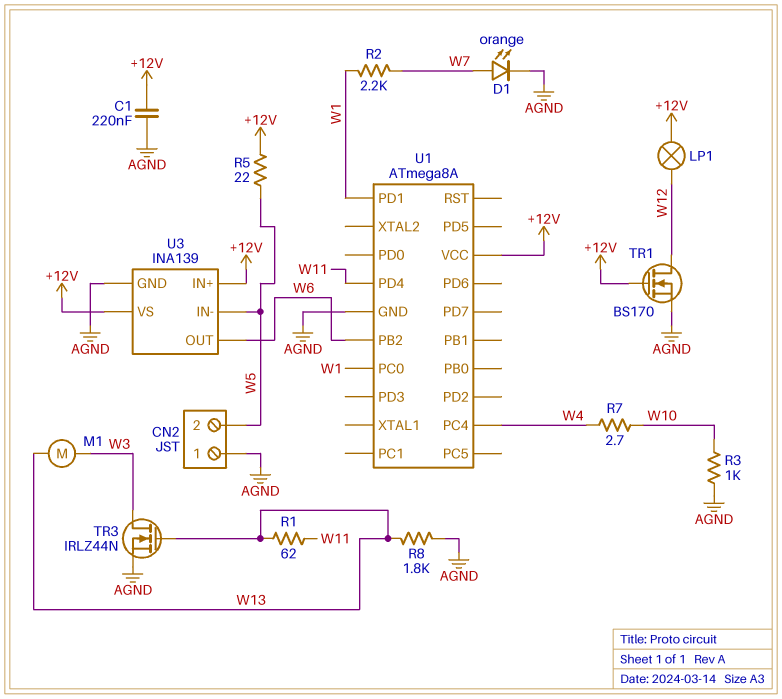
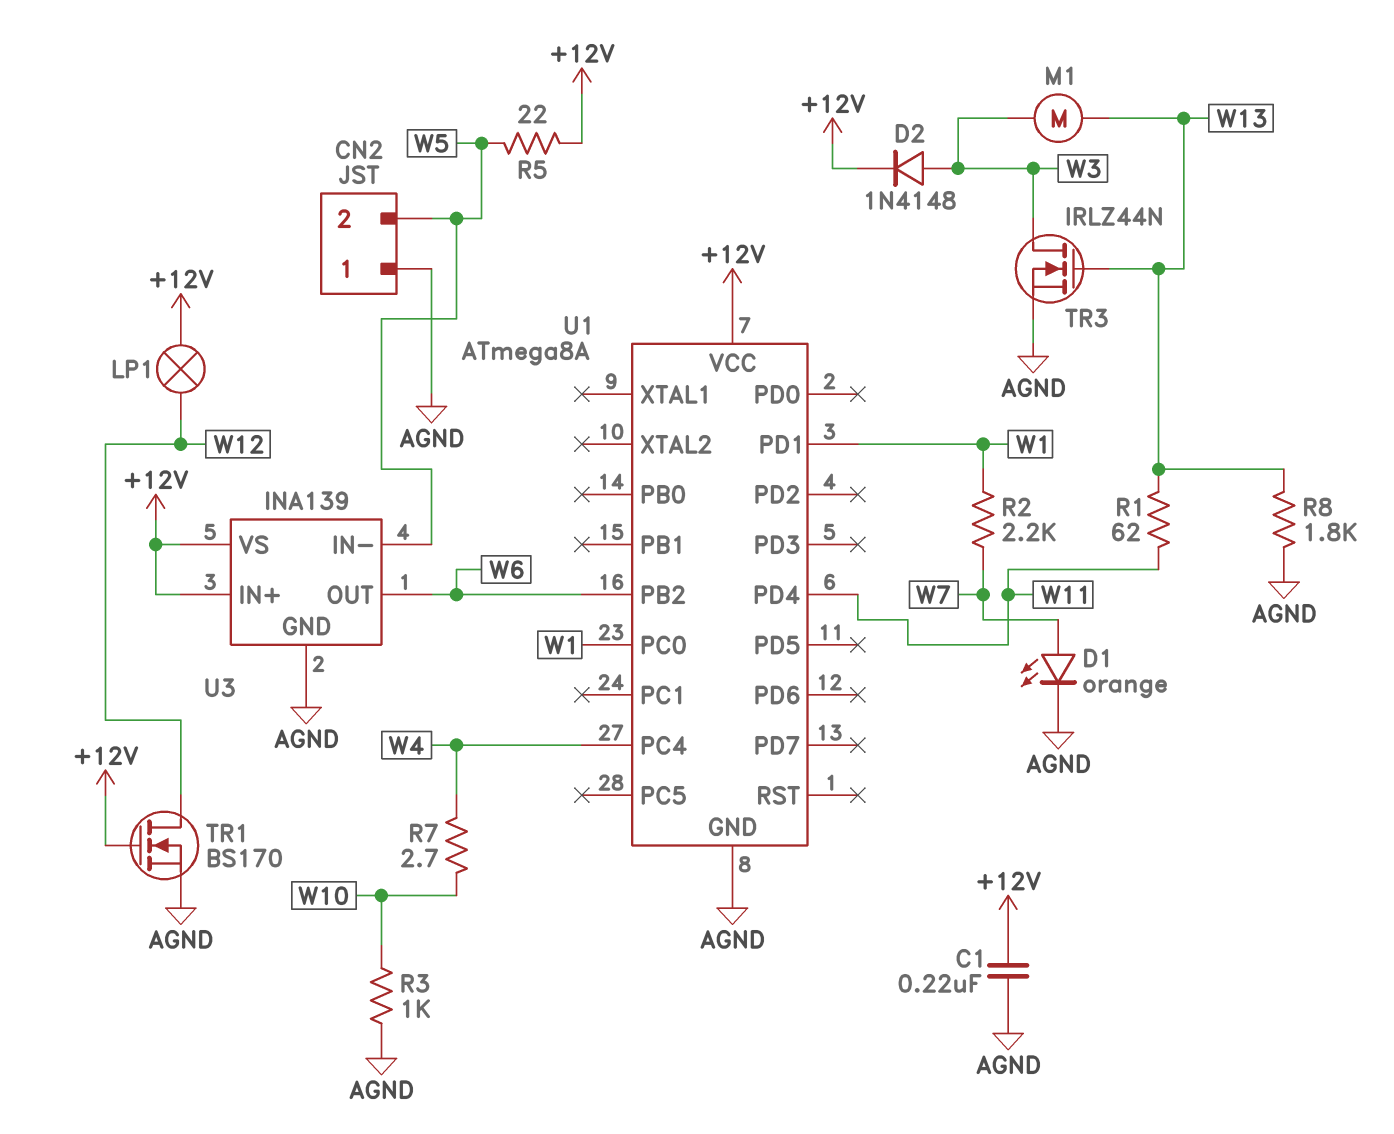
D2: none -> diode 1N4148 (A W3, K +12V)

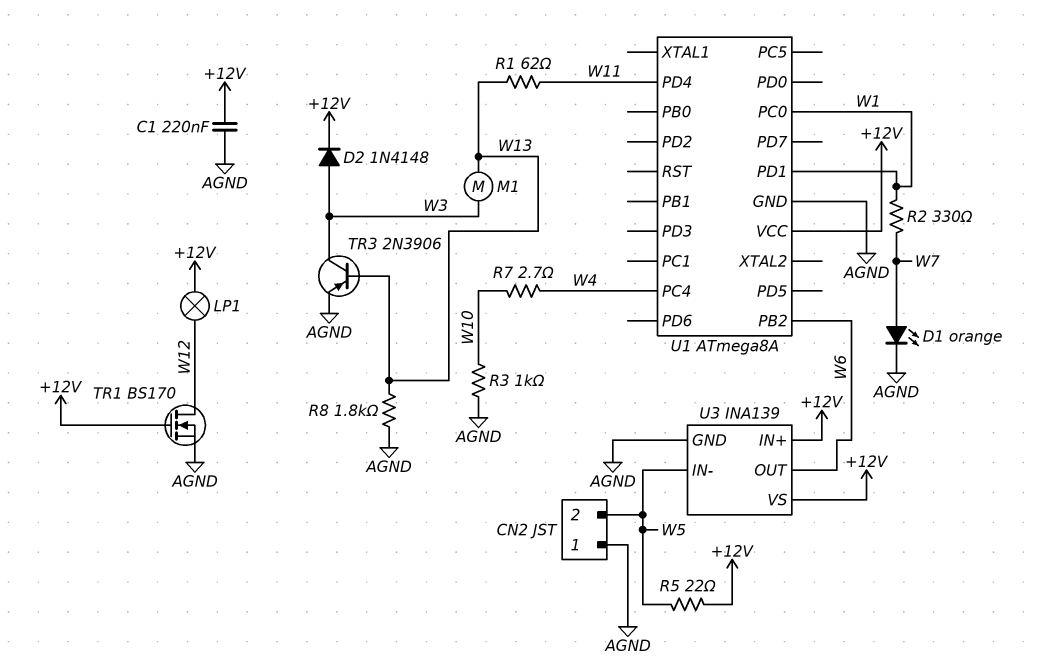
R2: 2.2k (W1, W7) -> 330 (W1, W7)
TR3: NMOS IRLZ44N (G W13, D W3, S AGND) -> PNP 2N3906 (B W13, C W3, E AGND)

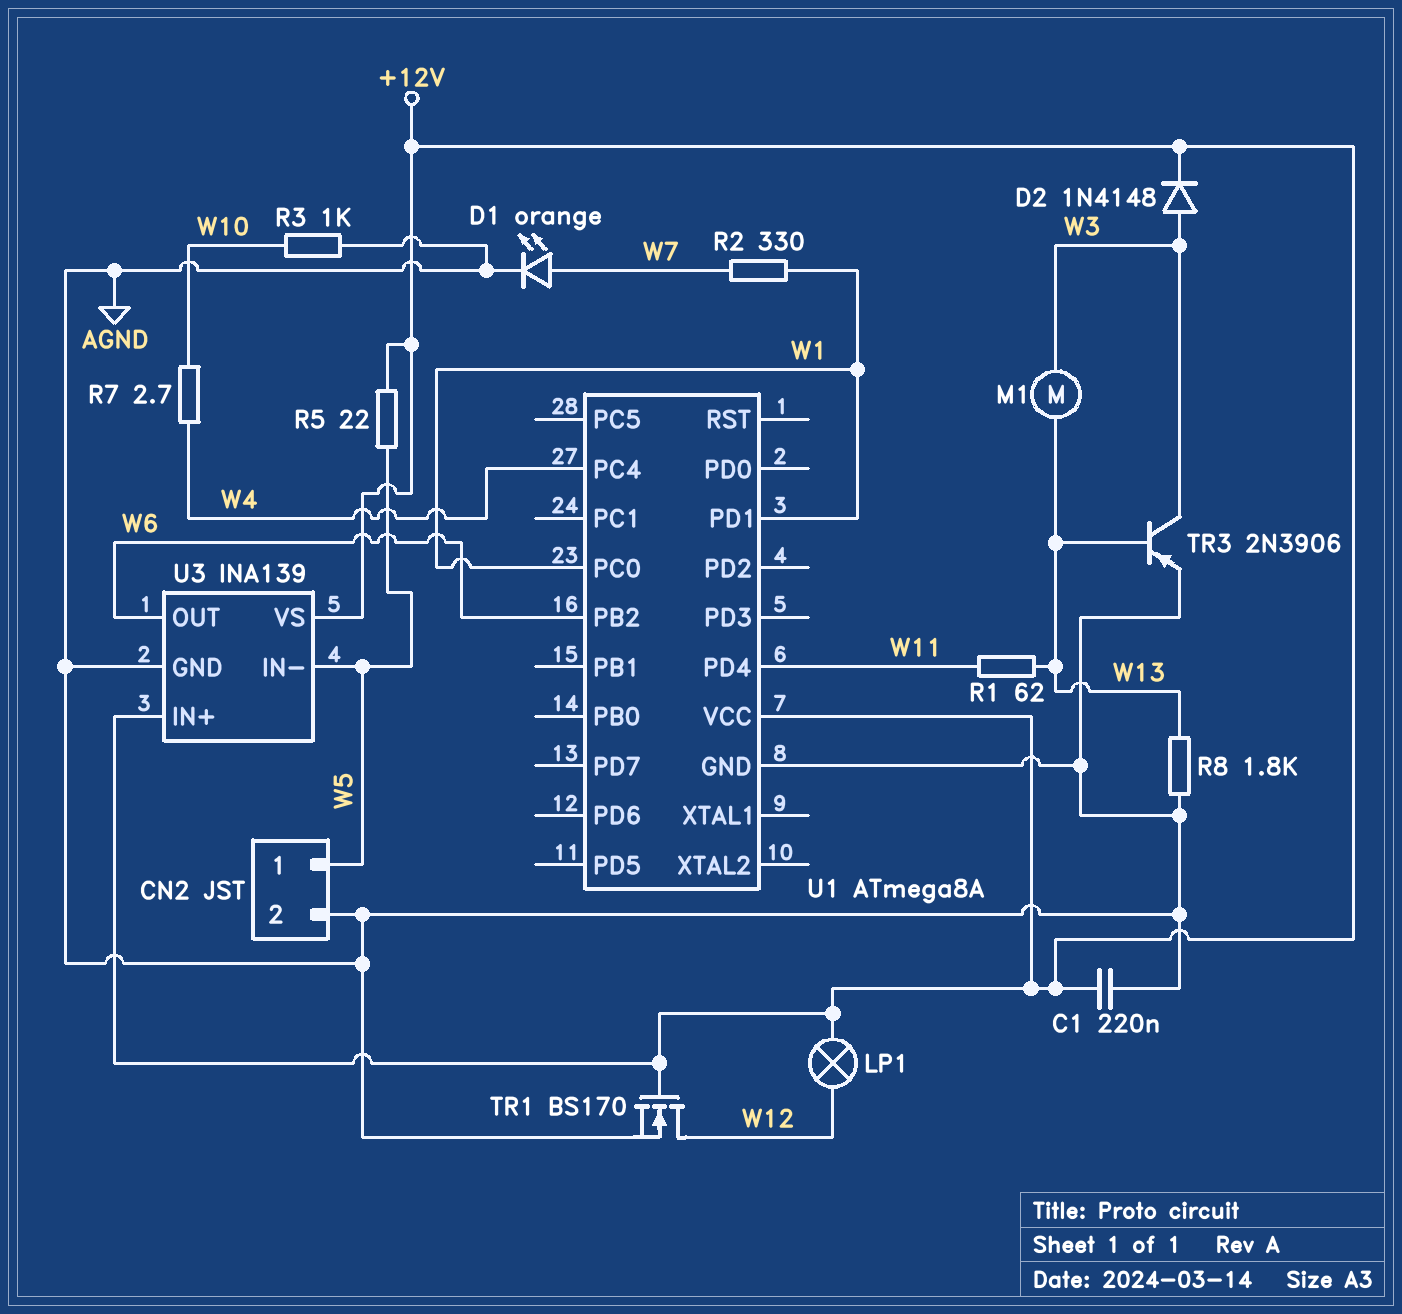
CN2 pin 1: AGND -> W5
CN2 pin 2: W5 -> AGND

